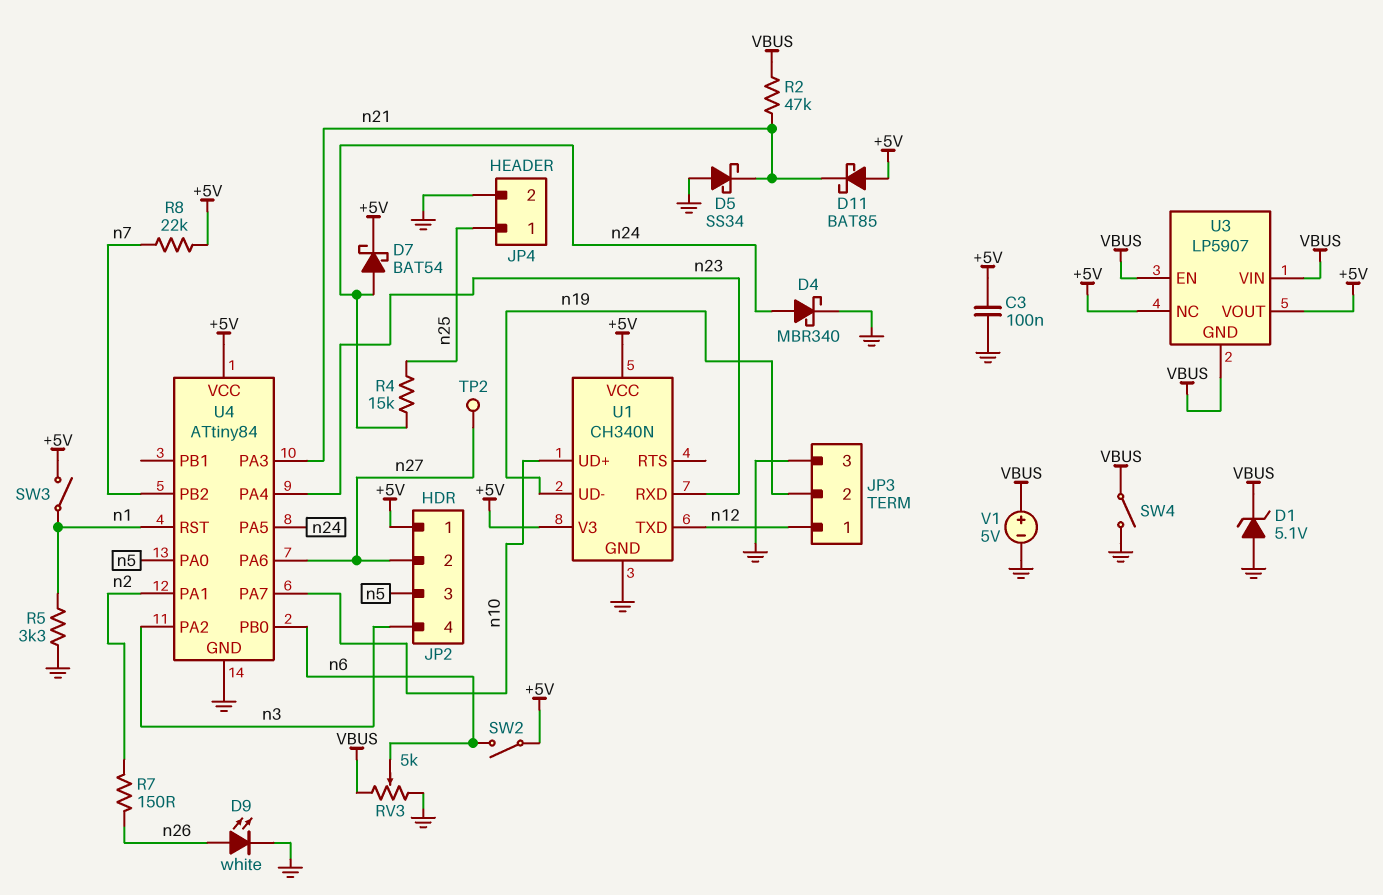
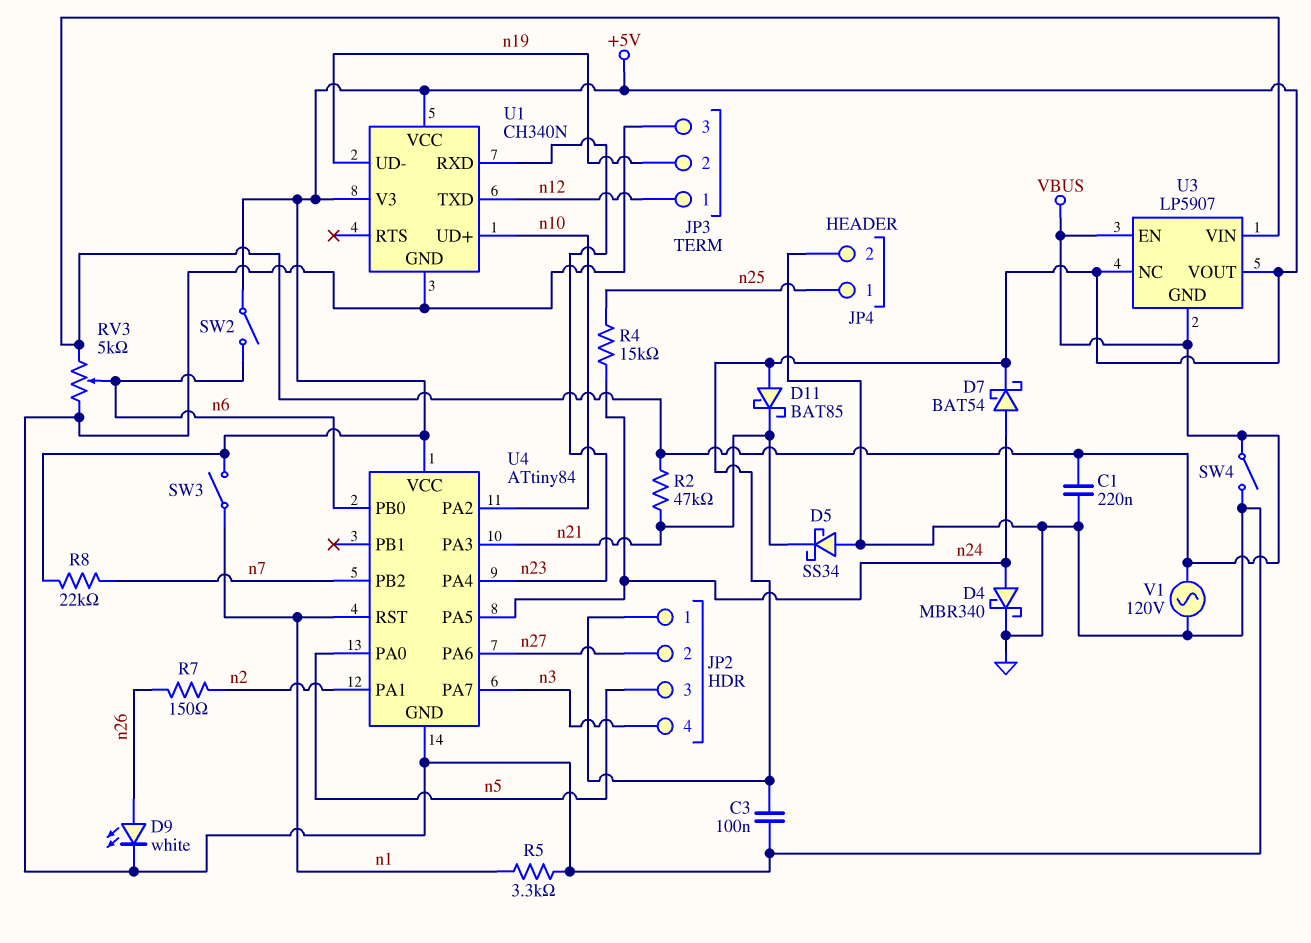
C1: none -> 220nF (GND, VBUS)
D1: zener 5.1V (A GND, K VBUS) -> none
TP2: test point (n27) -> none
U4 pin PA2: n3 -> n10
U4 pin PA7: n10 -> n3
V1: 5V (plus VBUS, minus GND) -> AC 120V (GND, VBUS)

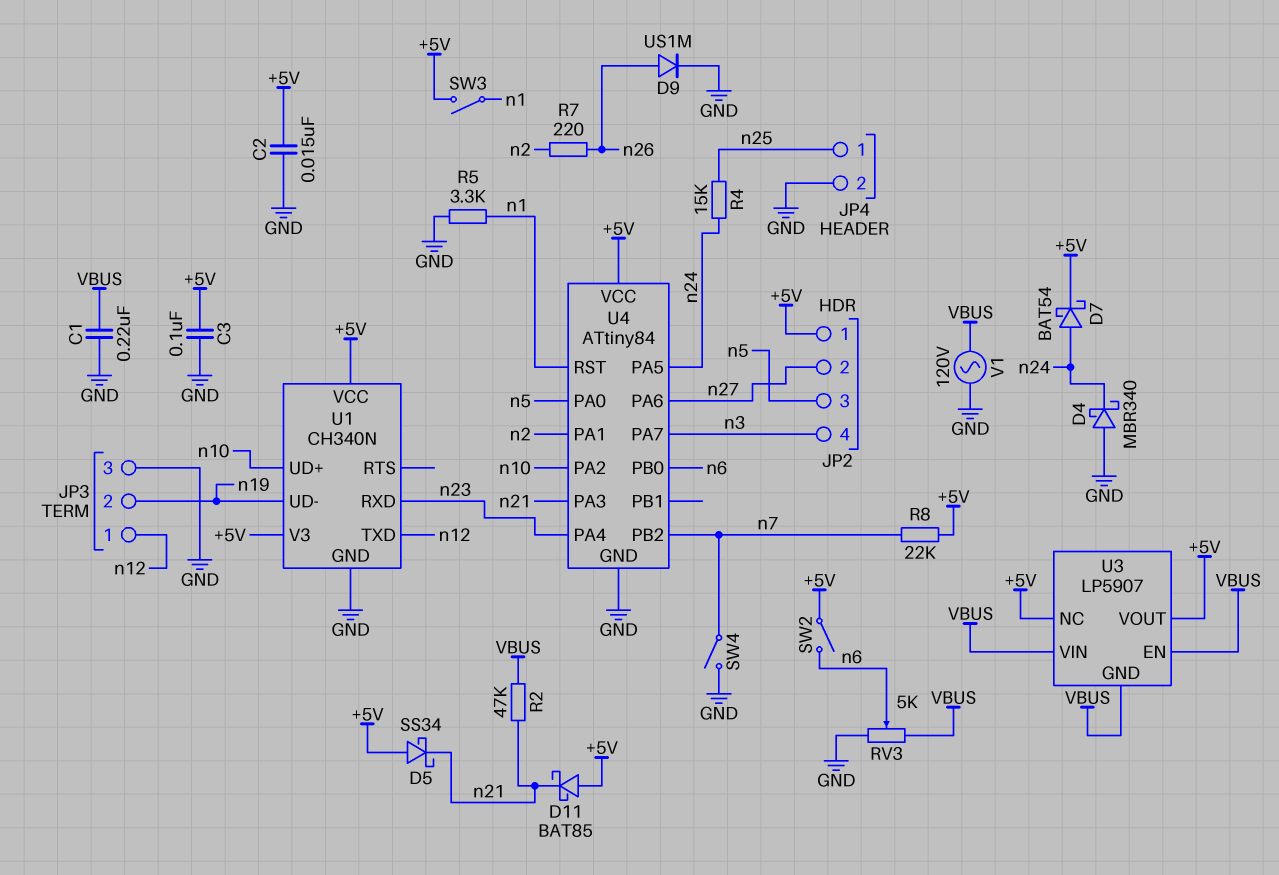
C2: none -> 15nF (+5V, GND)
D4: schottky MBR340 (A n24, K GND) -> schottky MBR340 (A GND, K n24)
D5: schottky SS34 (A GND, K n21) -> schottky SS34 (A +5V, K n21)
D9: LED white (A n26, K GND) -> diode US1M (A n26, K GND)
R7: 150 (n2, n26) -> 220 (n2, n26)
SW4: switch (GND, VBUS) -> switch (GND, n7)

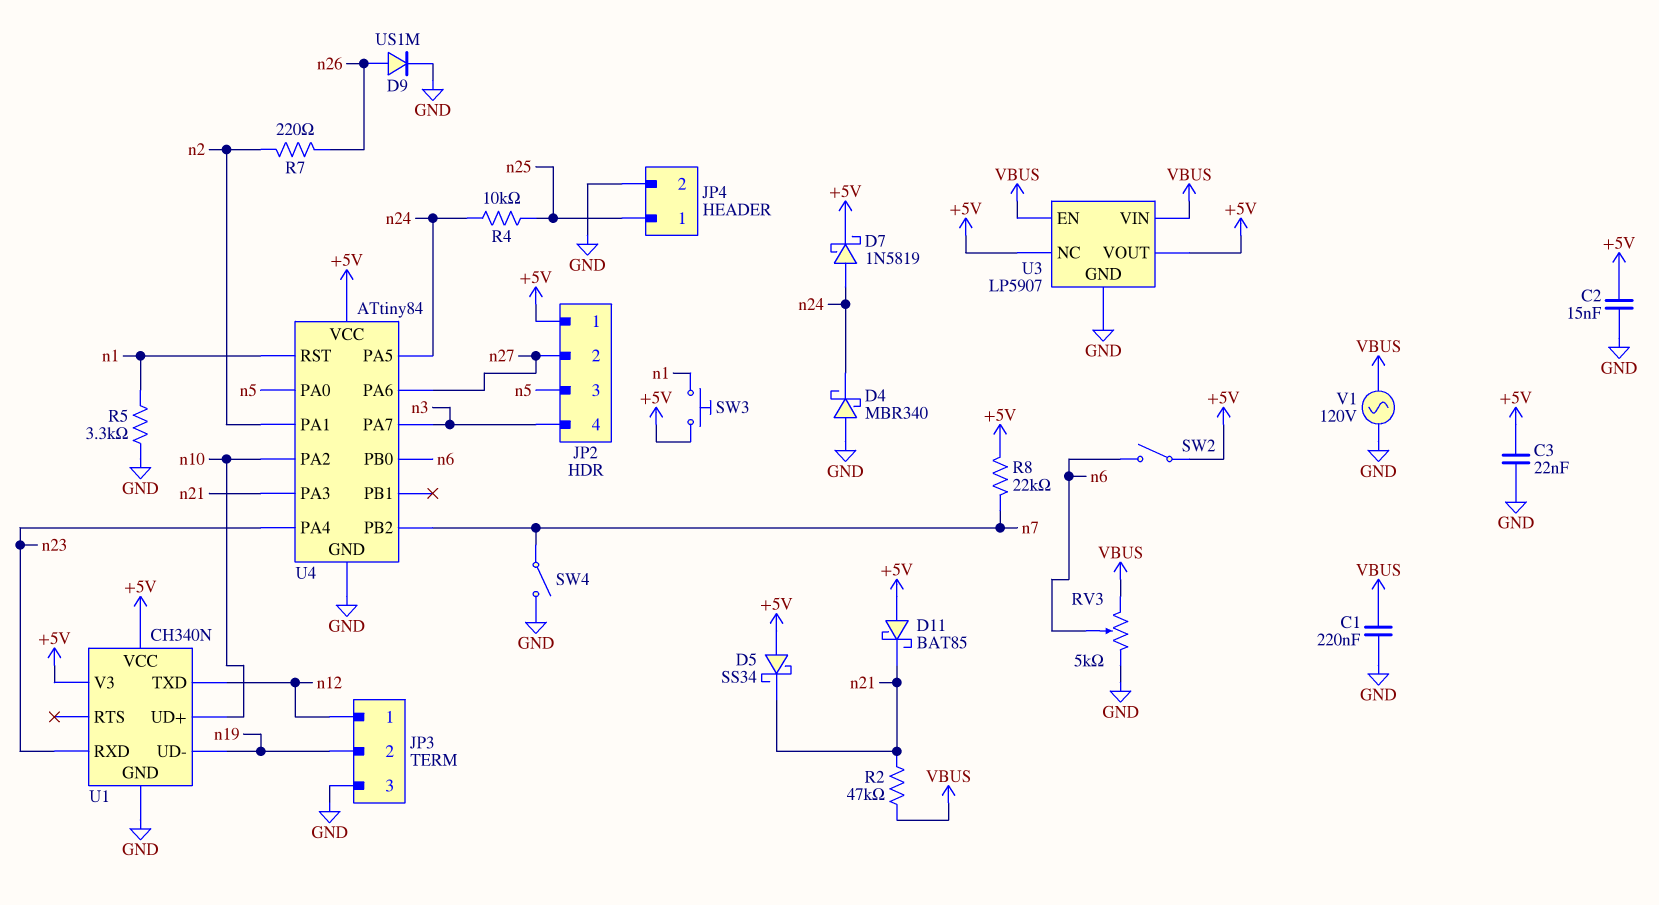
C3: 100nF (+5V, GND) -> 22nF (+5V, GND)
D7: schottky BAT54 (A n24, K +5V) -> schottky 1N5819 (A n24, K +5V)
R4: 15k (n24, n25) -> 10k (n24, n25)
SW3: switch (+5V, n1) -> button (+5V, n1)
U3 pin GND: VBUS -> GND

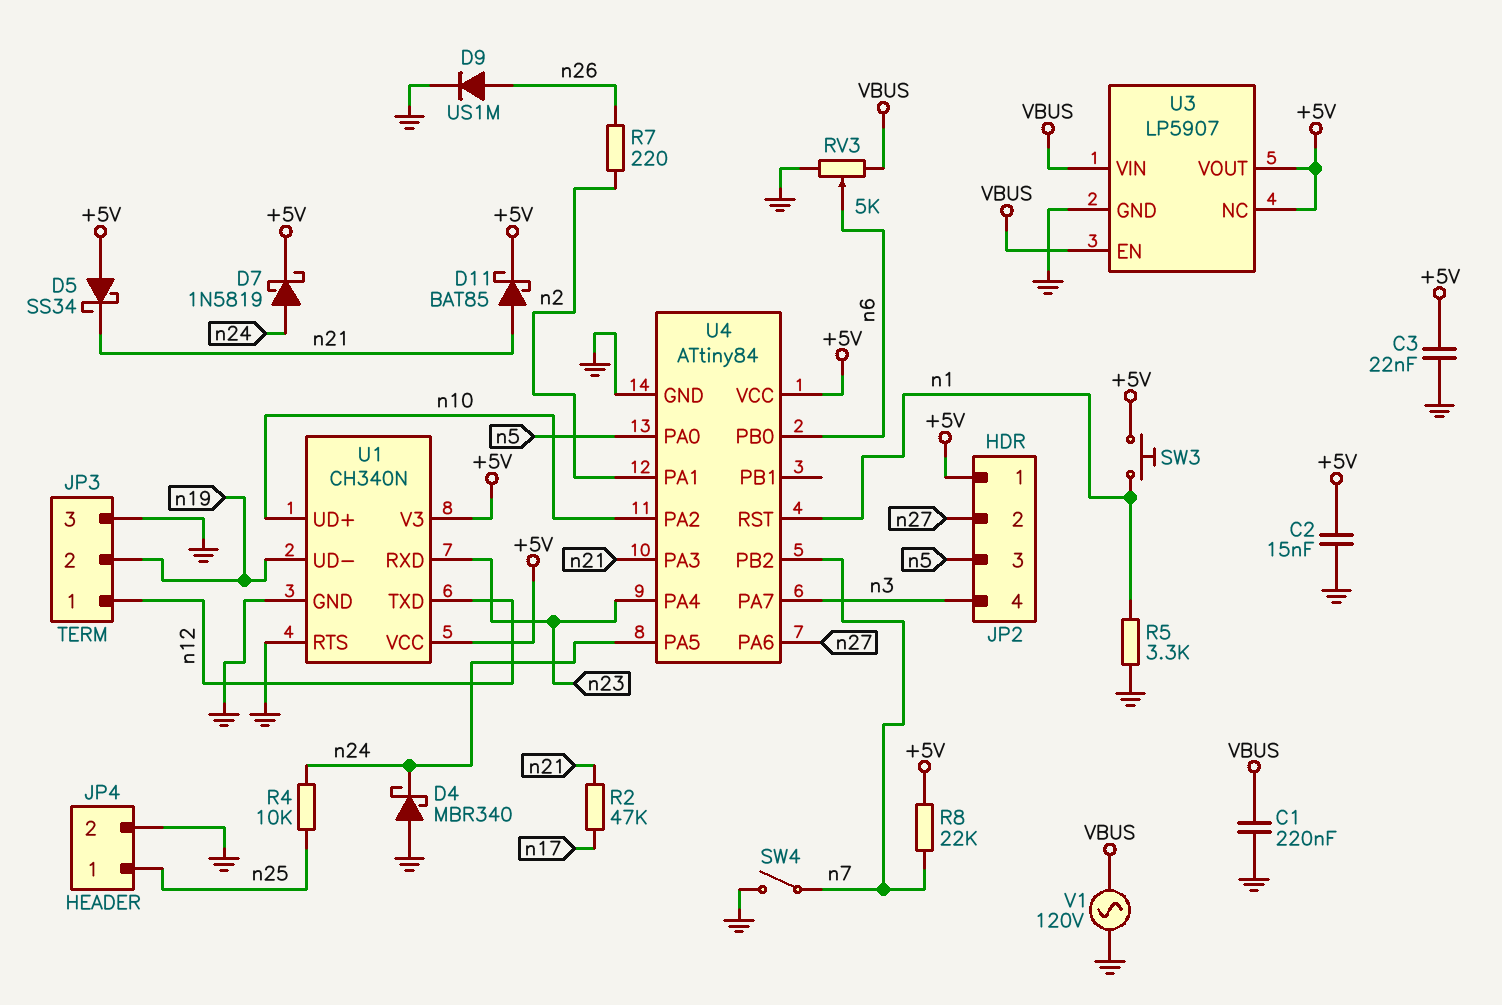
D11: schottky BAT85 (A +5V, K n21) -> schottky BAT85 (A n21, K +5V)
R2: 47k (VBUS, n21) -> 47k (n17, n21)
SW2: switch (+5V, n6) -> none
U1 pin RTS: none -> GND

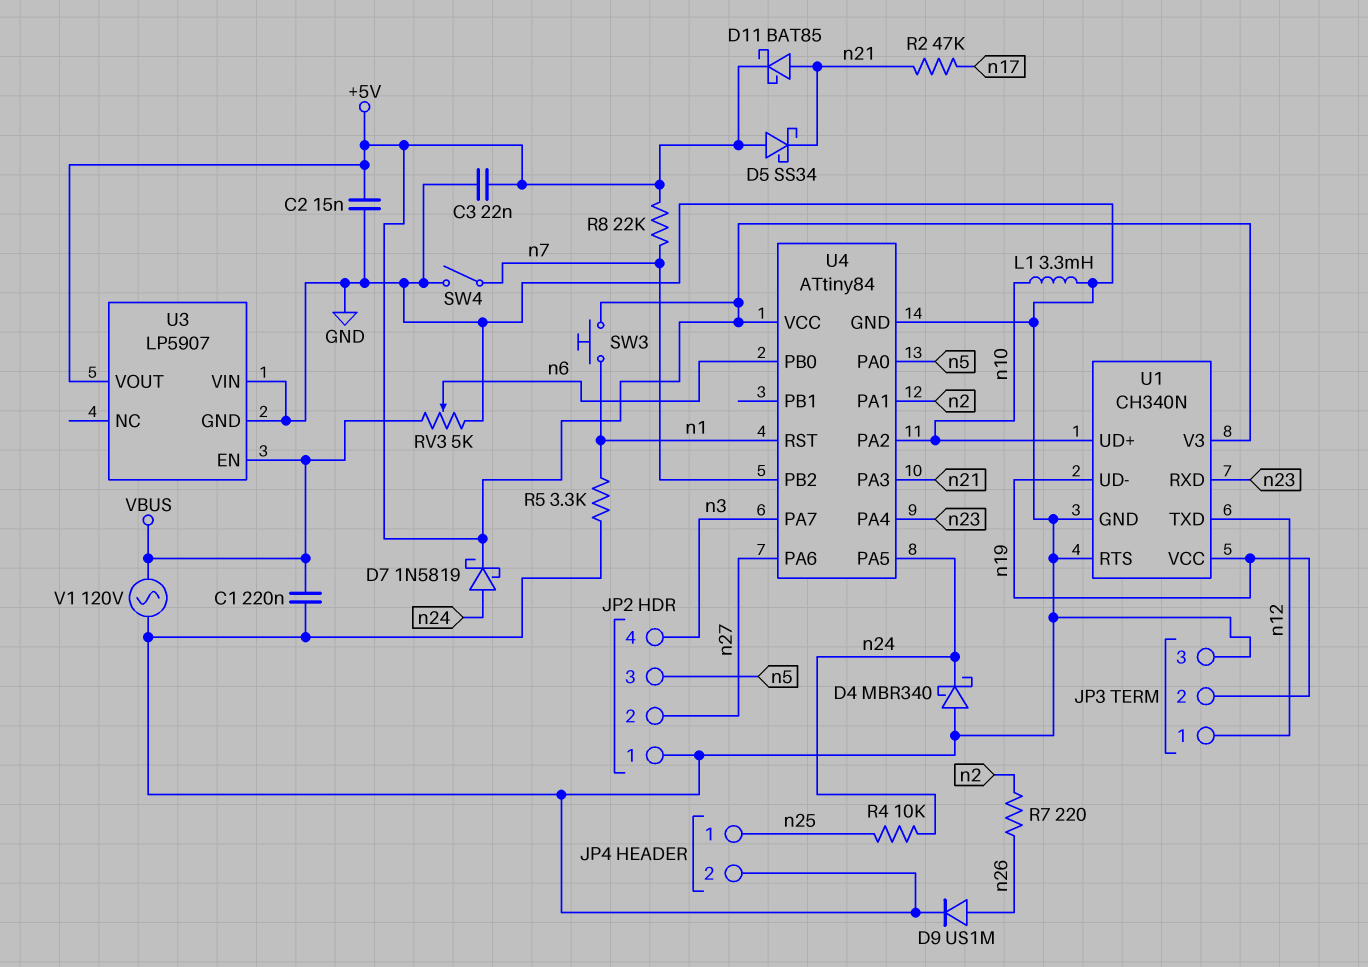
JP2 pin 1: +5V -> GND
L1: none -> 3.3mH (GND, n10)
U1 pin VCC: +5V -> n19
U3 pin NC: +5V -> none
U3 pin VIN: VBUS -> GND

